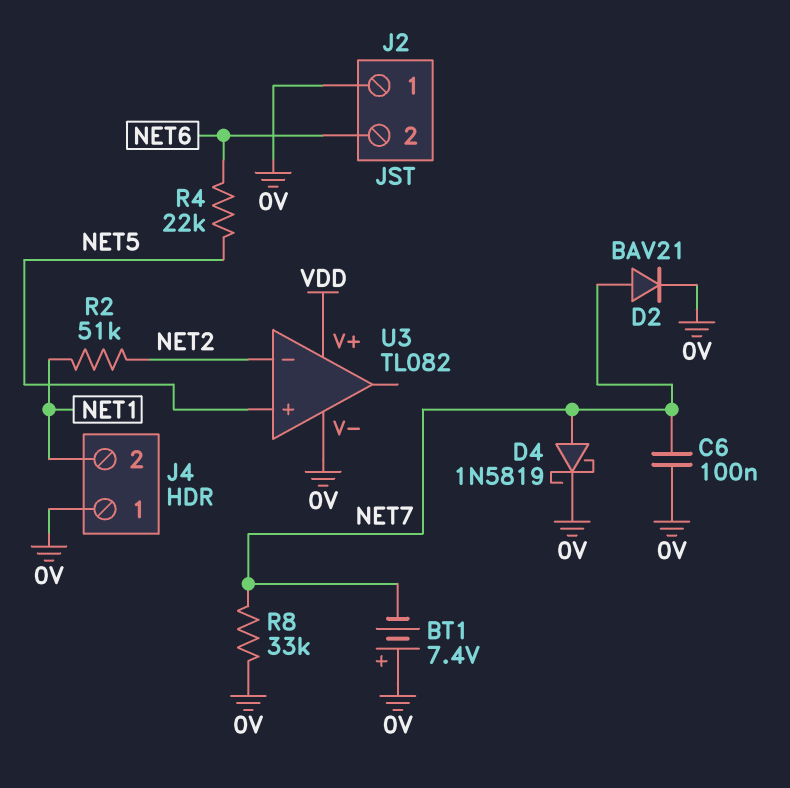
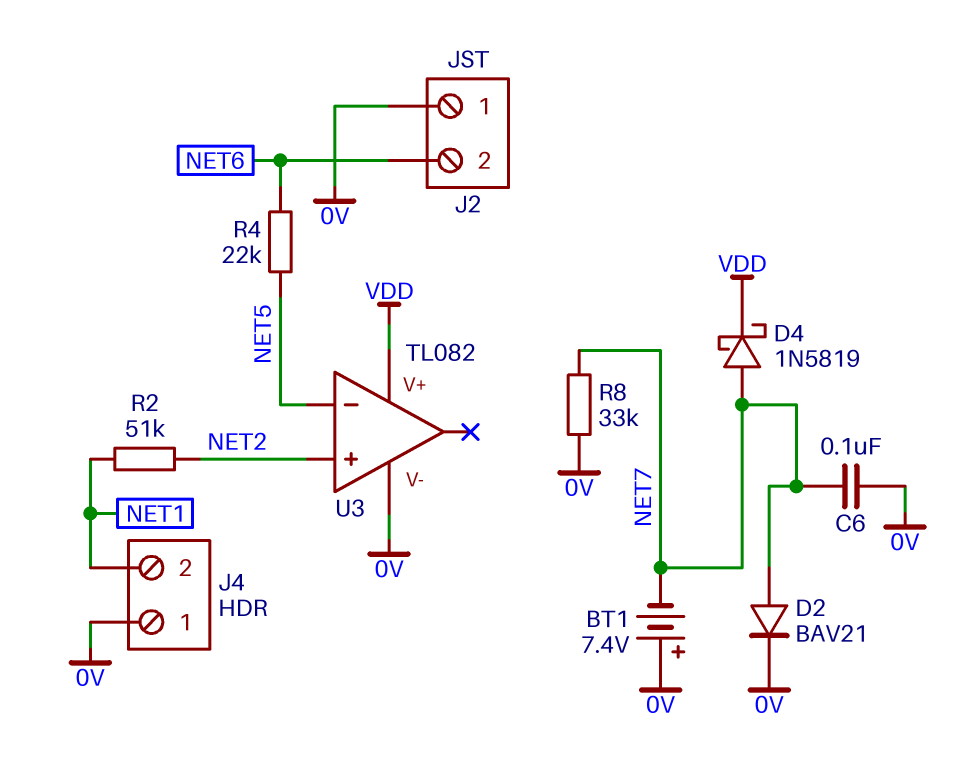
D4: schottky 1N5819 (A NET7, K 0V) -> schottky 1N5819 (A NET7, K VDD)
U3 pin in+: NET5 -> NET2
U3 pin in-: NET2 -> NET5

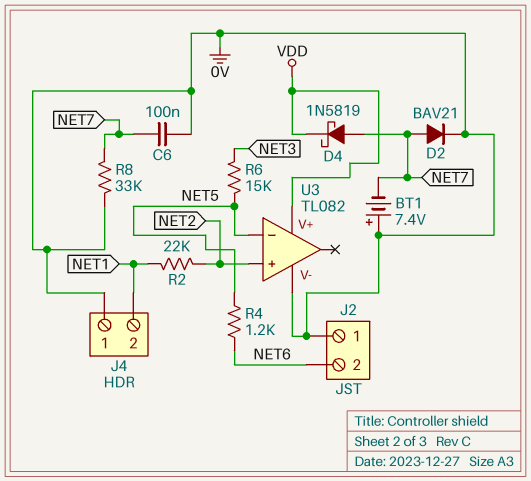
R2: 51k (NET1, NET2) -> 22k (NET1, NET2)
R4: 22k (NET5, NET6) -> 1.2k (NET5, NET6)
R6: none -> 15k (NET3, NET5)

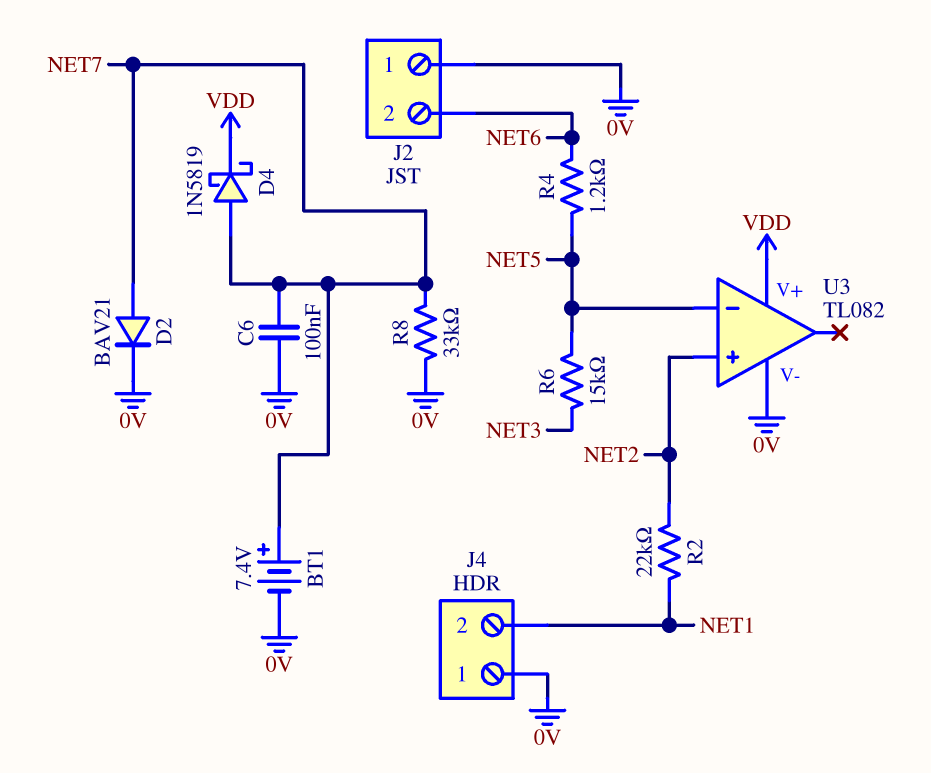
BT1: 7.4V (plus 0V, minus NET7) -> 7.4V (plus NET7, minus 0V)

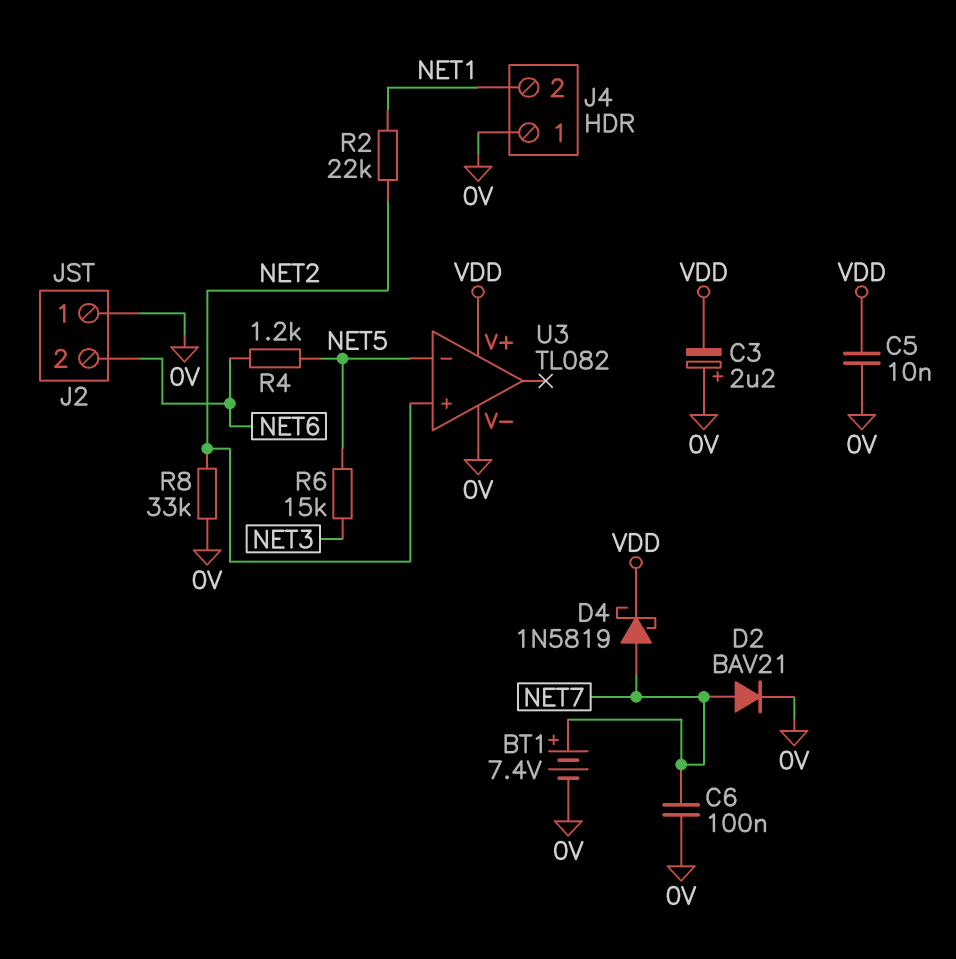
C3: none -> 2.2uF (plus 0V, minus VDD)
C5: none -> 10nF (0V, VDD)
R8: 33k (0V, NET7) -> 33k (0V, NET2)

